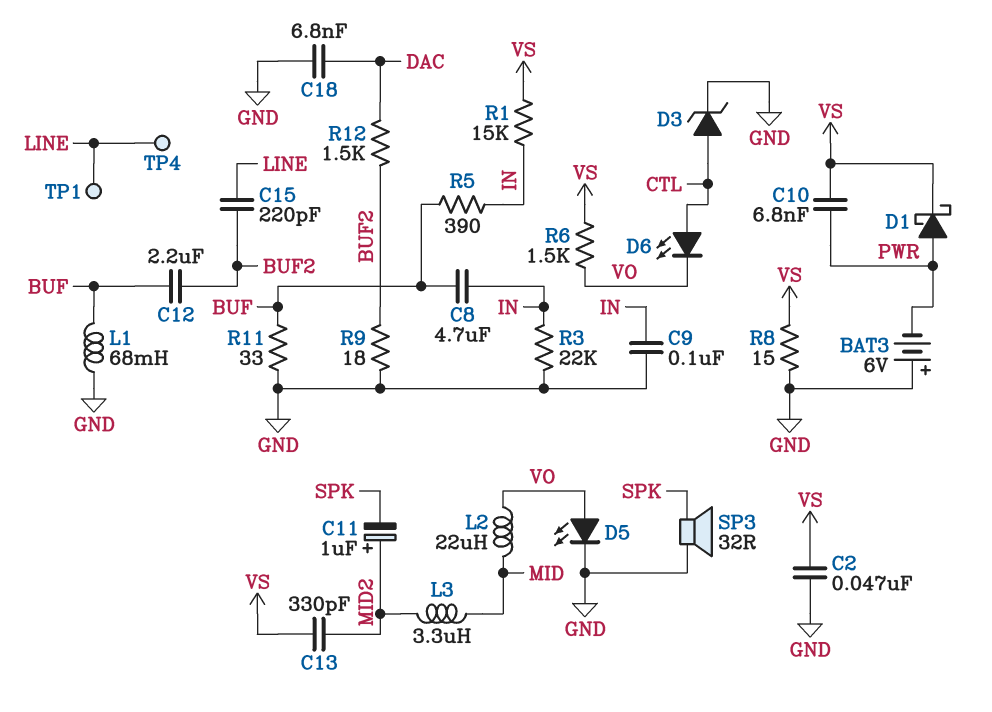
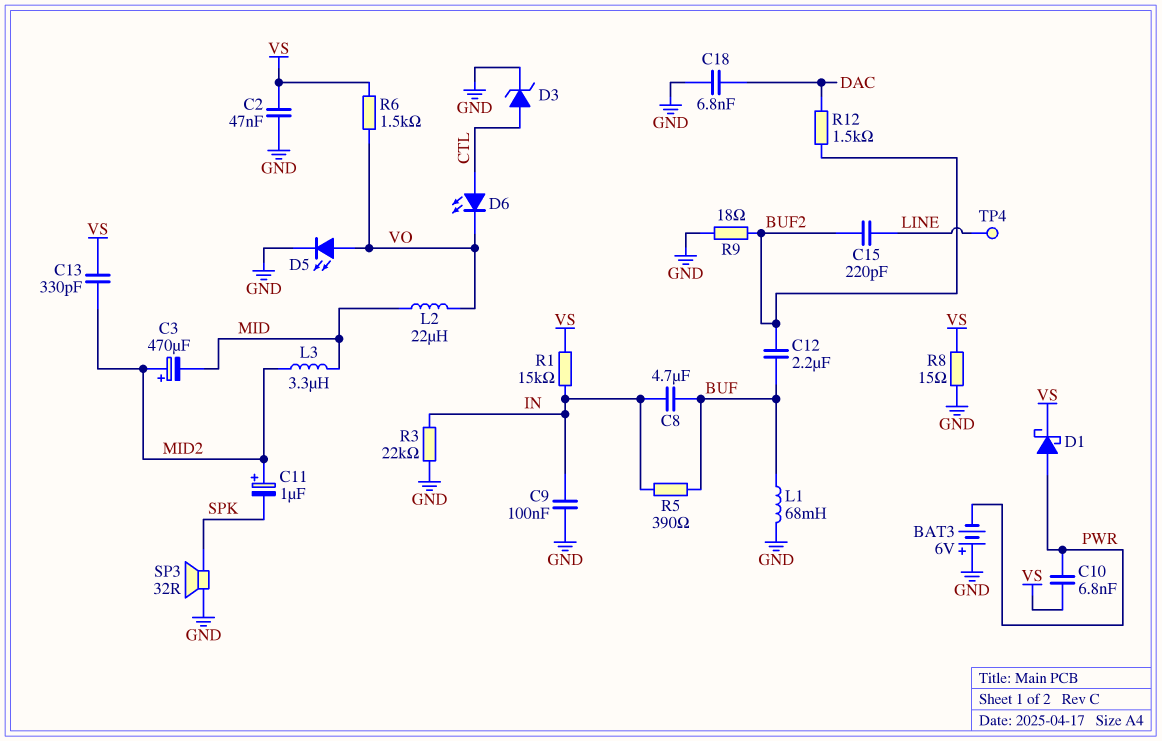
C3: none -> 470uF (plus MID2, minus MID)
R11: 33 (BUF, GND) -> none
TP1: test point (LINE) -> none

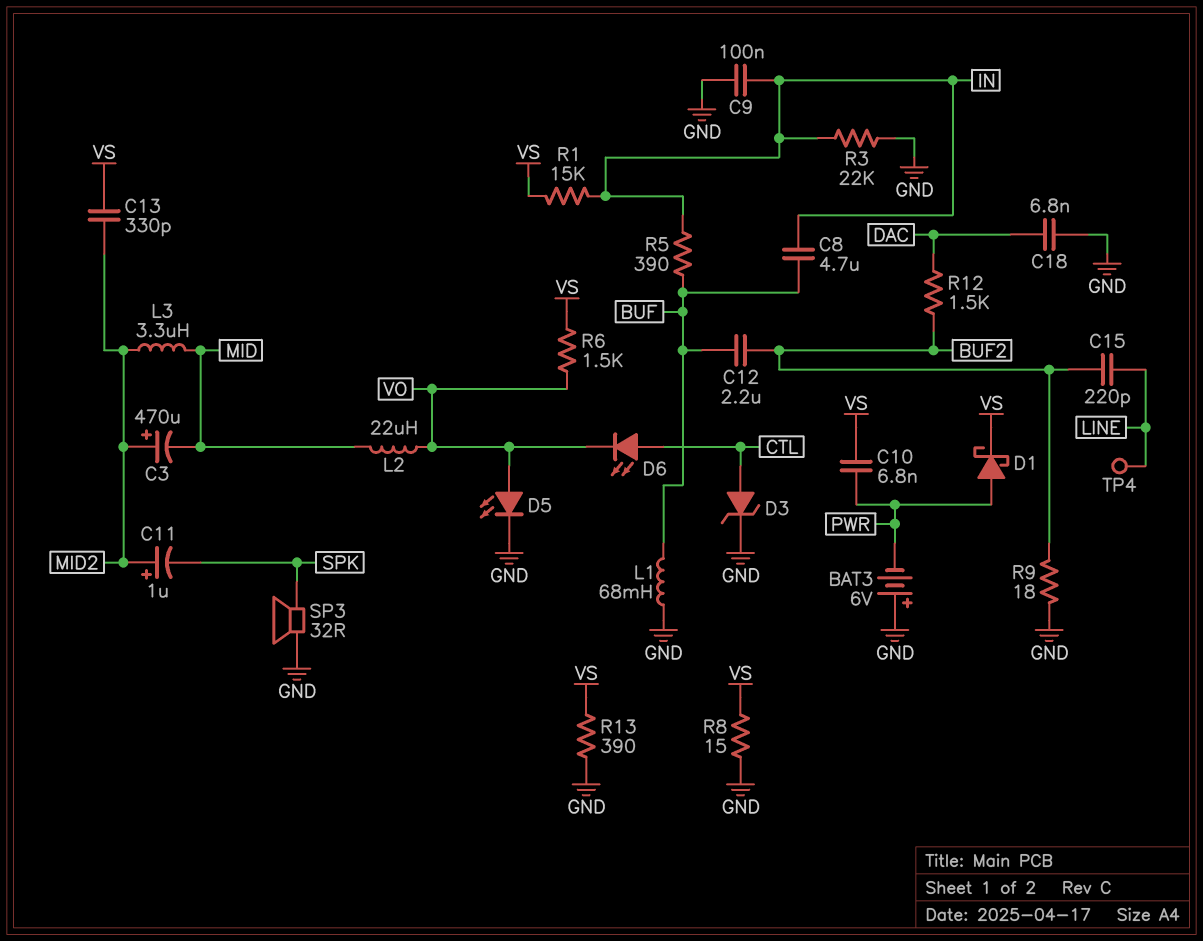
C2: 47nF (GND, VS) -> none
R13: none -> 390 (GND, VS)

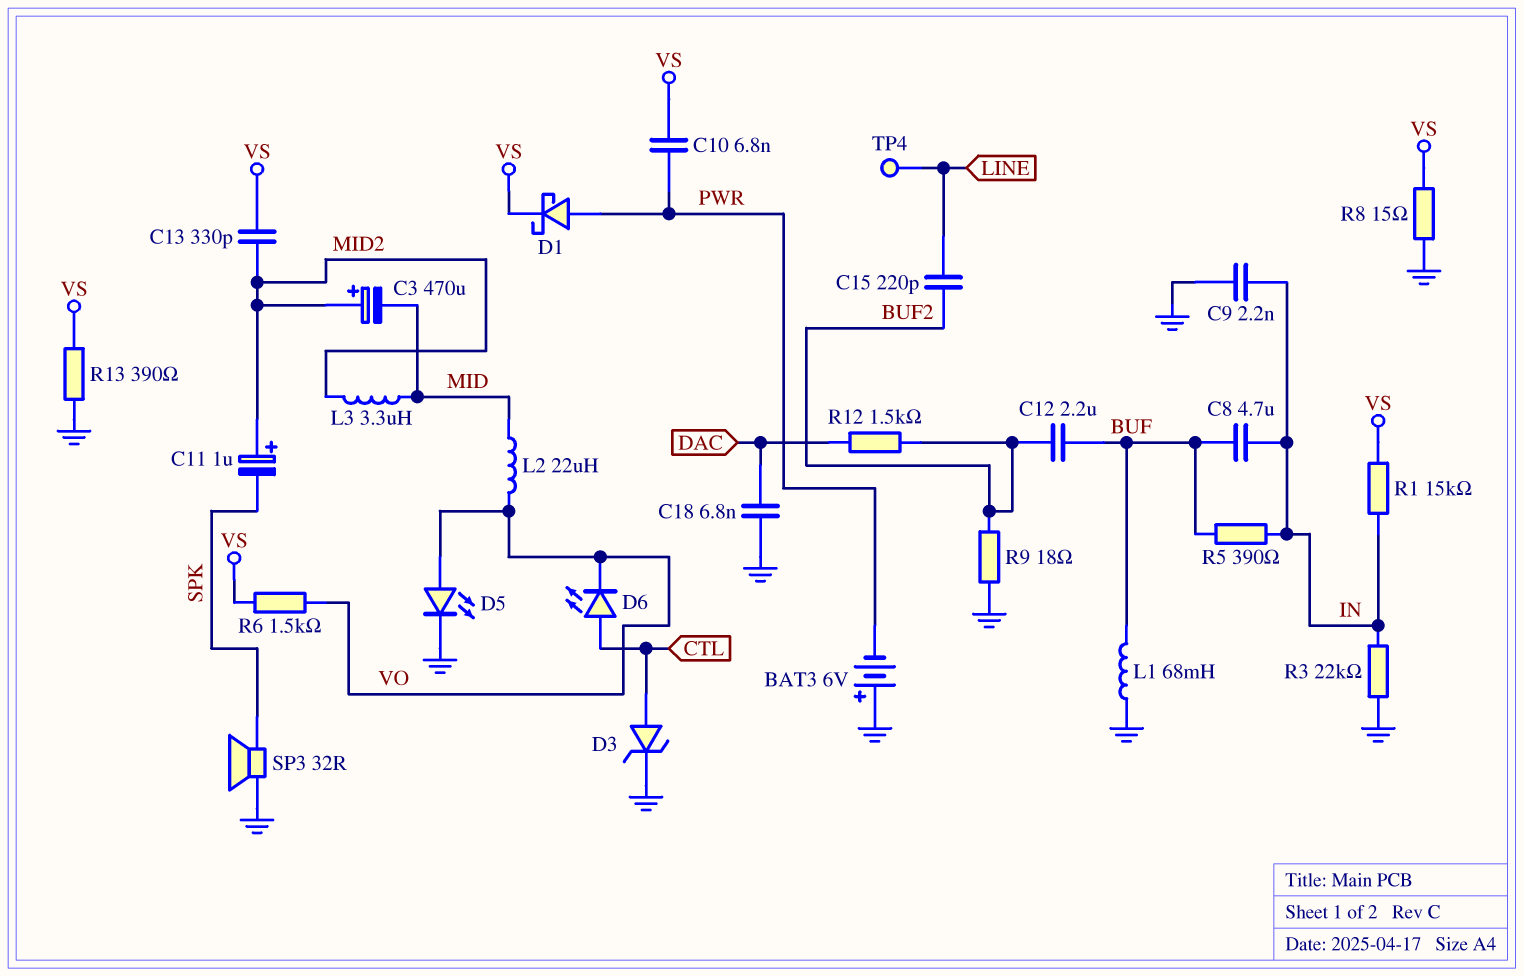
C9: 100nF (GND, IN) -> 2.2nF (GND, IN)

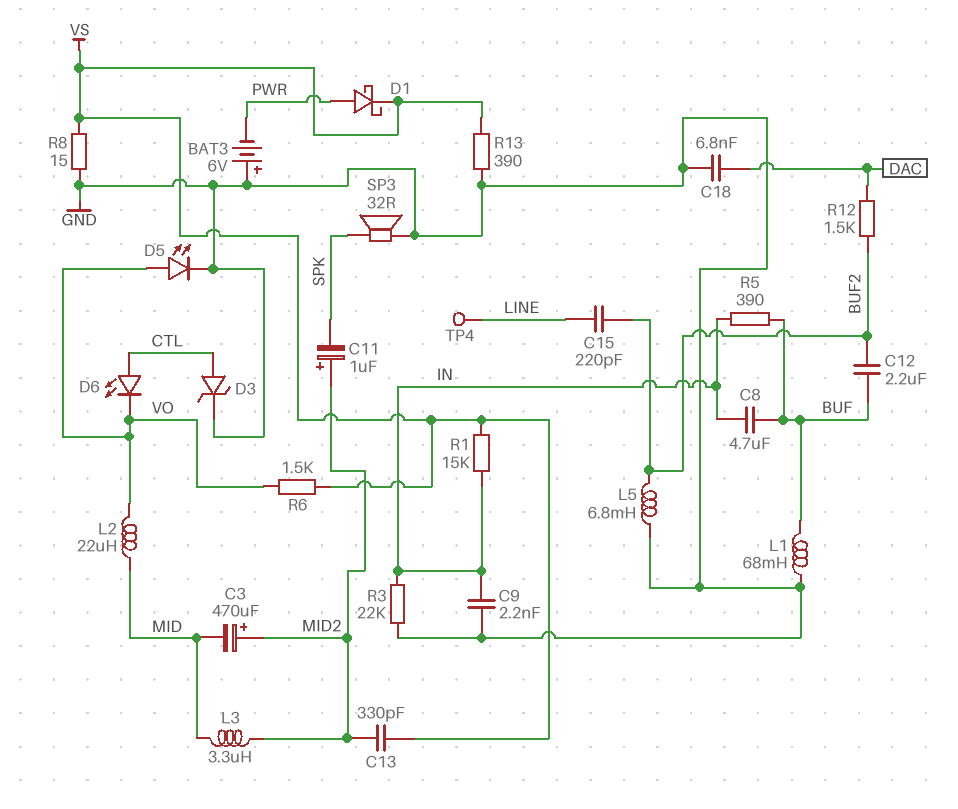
C10: 6.8nF (PWR, VS) -> none
L5: none -> 6.8mH (BUF2, GND)
R9: 18 (BUF2, GND) -> none

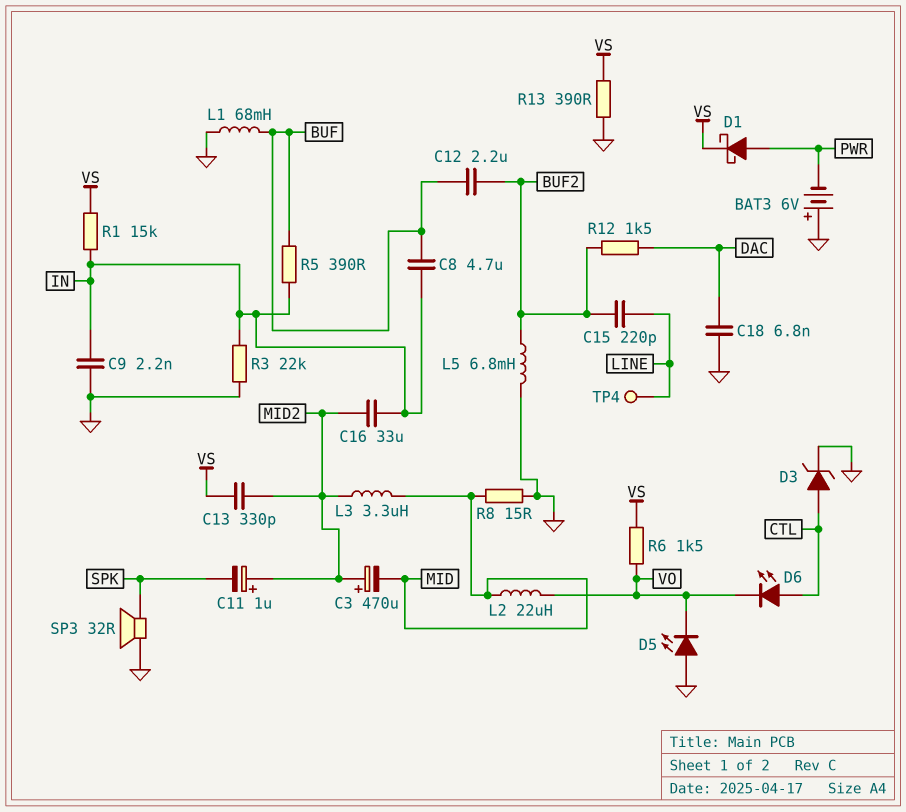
C16: none -> 33uF (IN, MID2)
D5: LED (A VO, K GND) -> LED (A GND, K VO)
R8: 15 (GND, VS) -> 15 (GND, MID)

